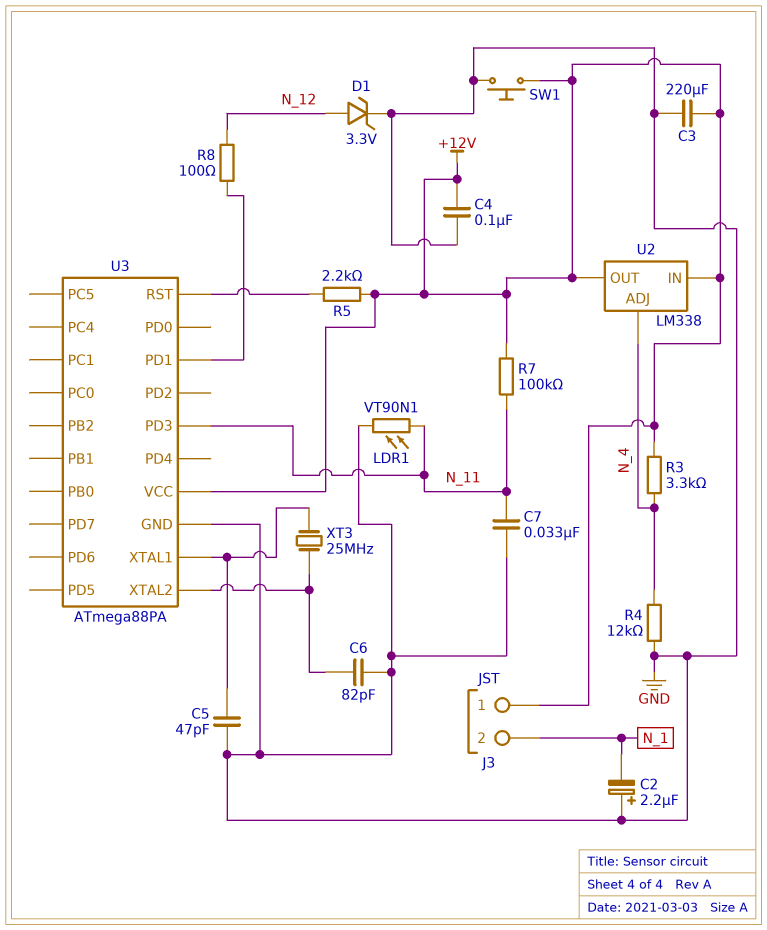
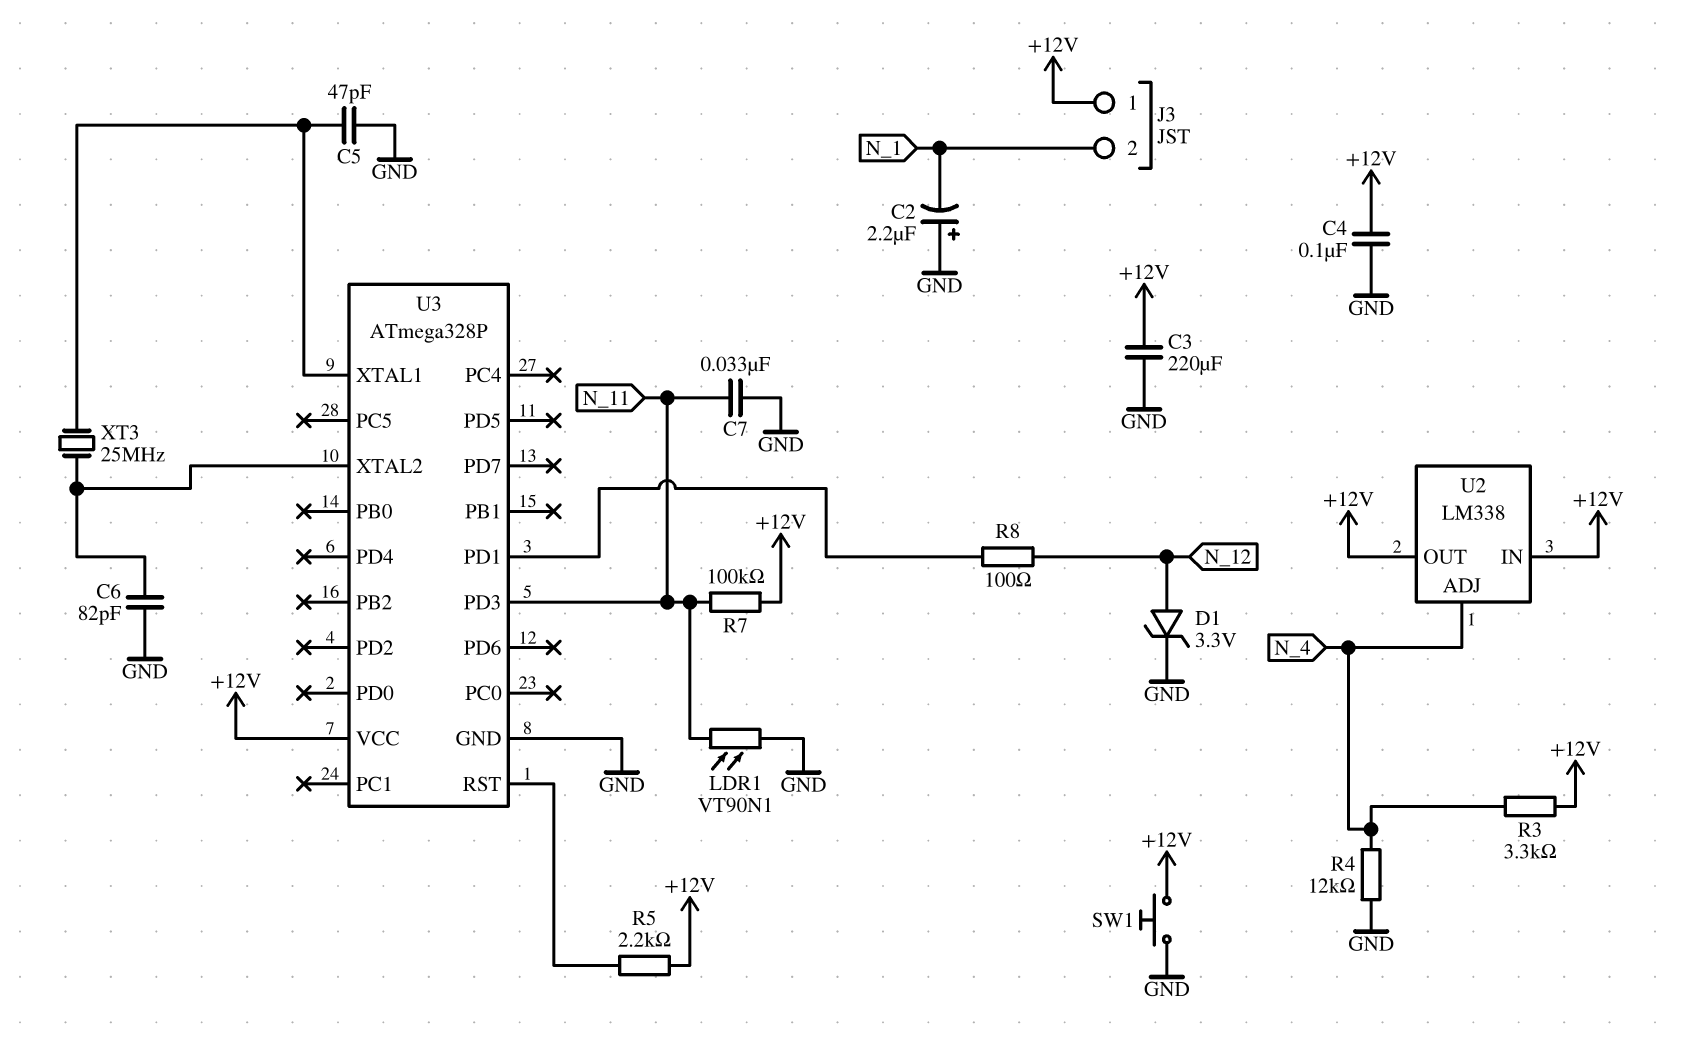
U3: ATmega88PA -> ATmega328P

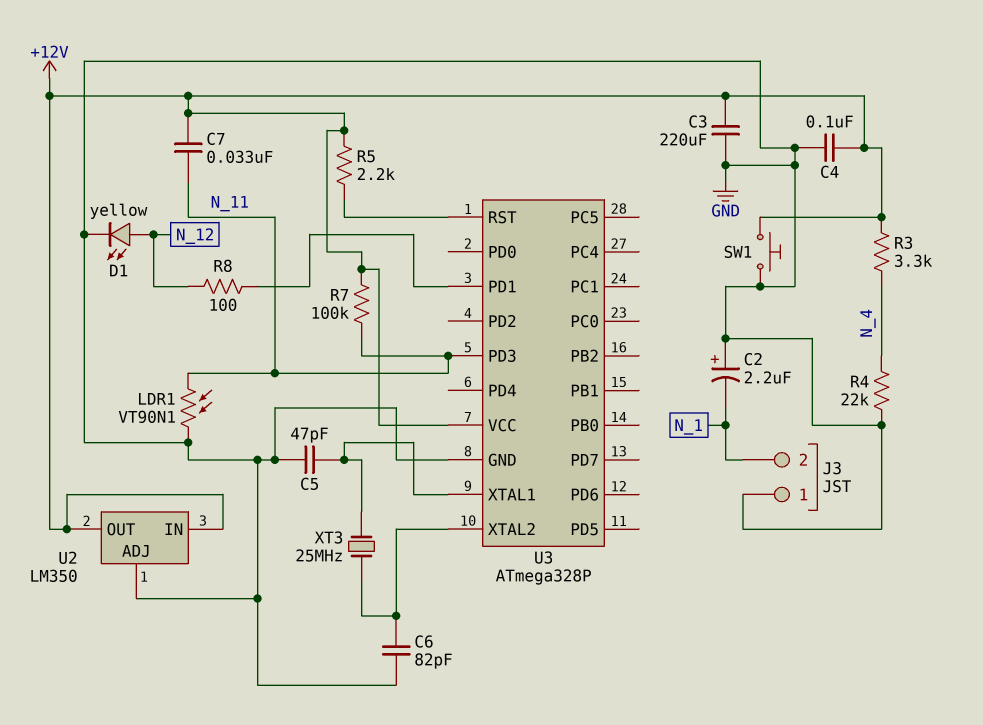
C7: 33nF (GND, N_11) -> 33nF (+12V, N_11)
D1: zener 3.3V (A N_12, K GND) -> LED yellow (A N_12, K GND)
J3 pin 1: +12V -> GND
R4: 12k (GND, N_4) -> 22k (GND, N_4)
U2: LM338 -> LM350
U2 pin ADJ: N_4 -> GND

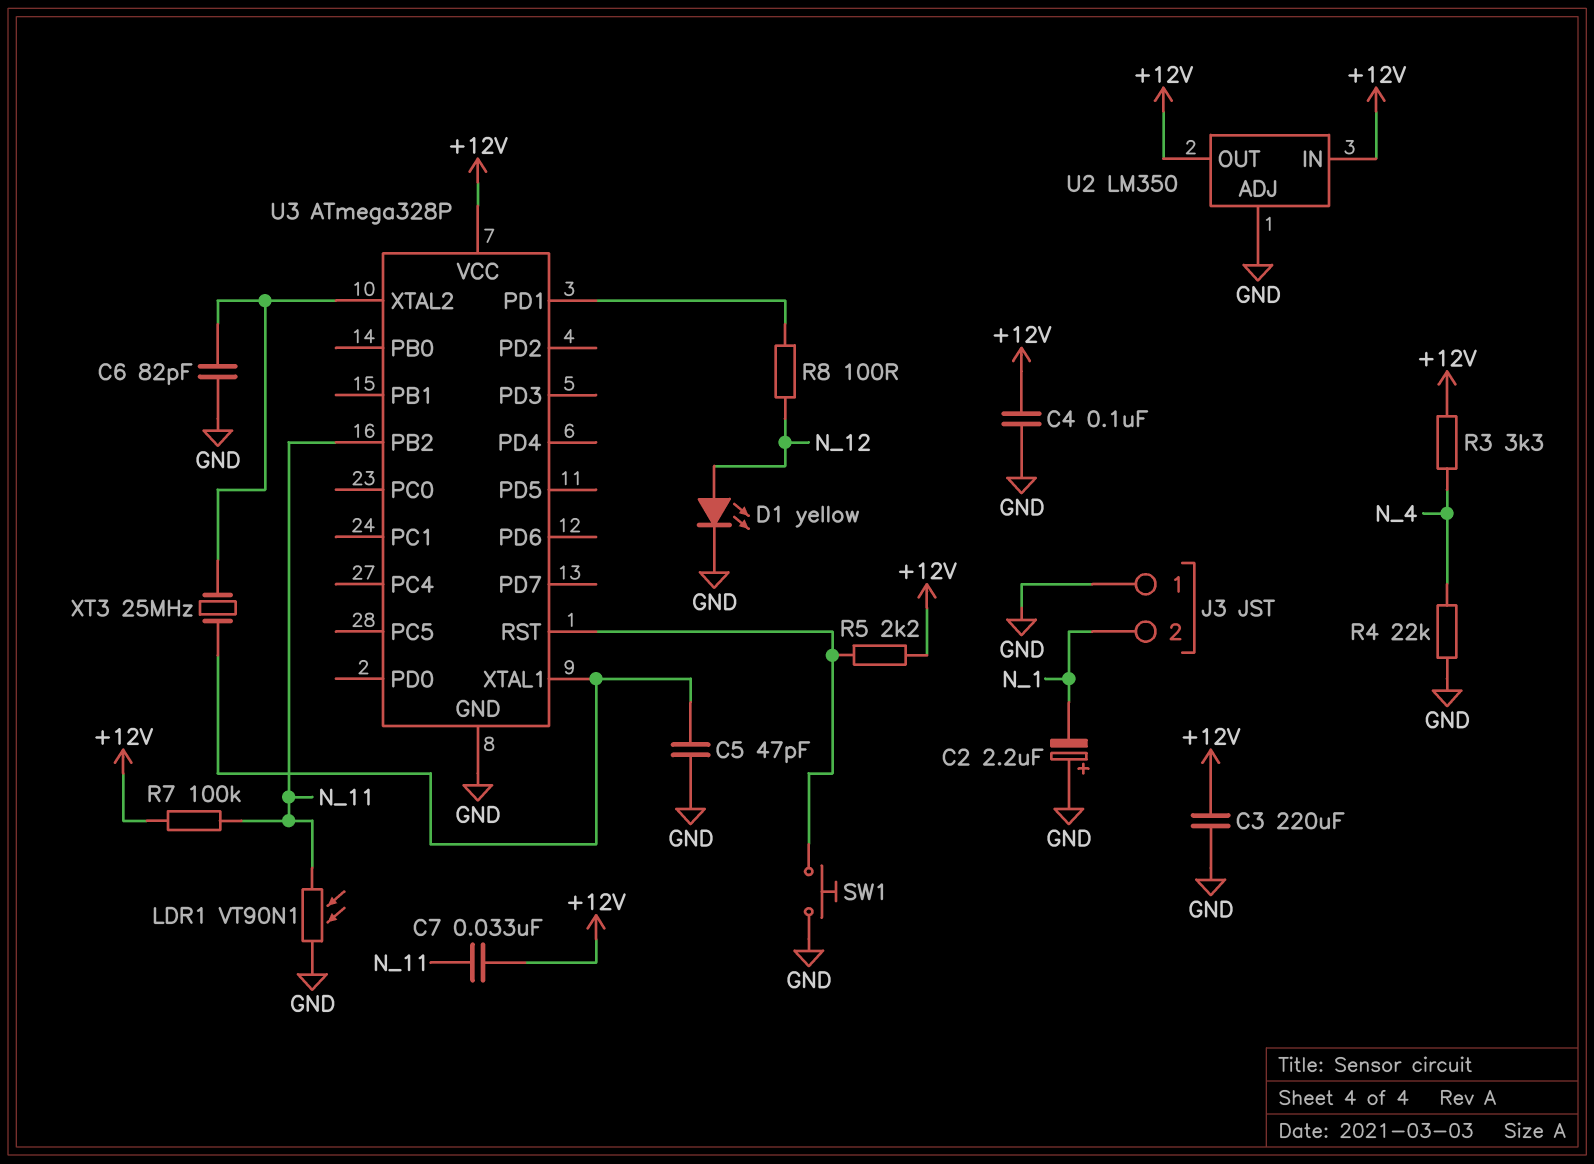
SW1: button (+12V, GND) -> button (GND, U3/RST)
U3 pin PB2: none -> N_11
U3 pin PD3: N_11 -> none

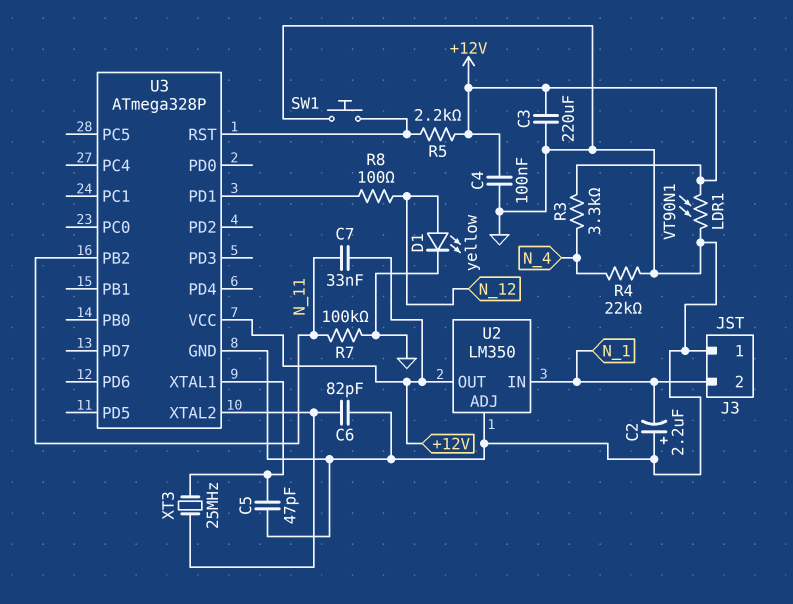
LDR1: VT90N1 (GND, N_11) -> VT90N1 (+12V, GND)
R7: 100k (+12V, N_11) -> 100k (GND, N_11)
U2 pin IN: +12V -> N_1

